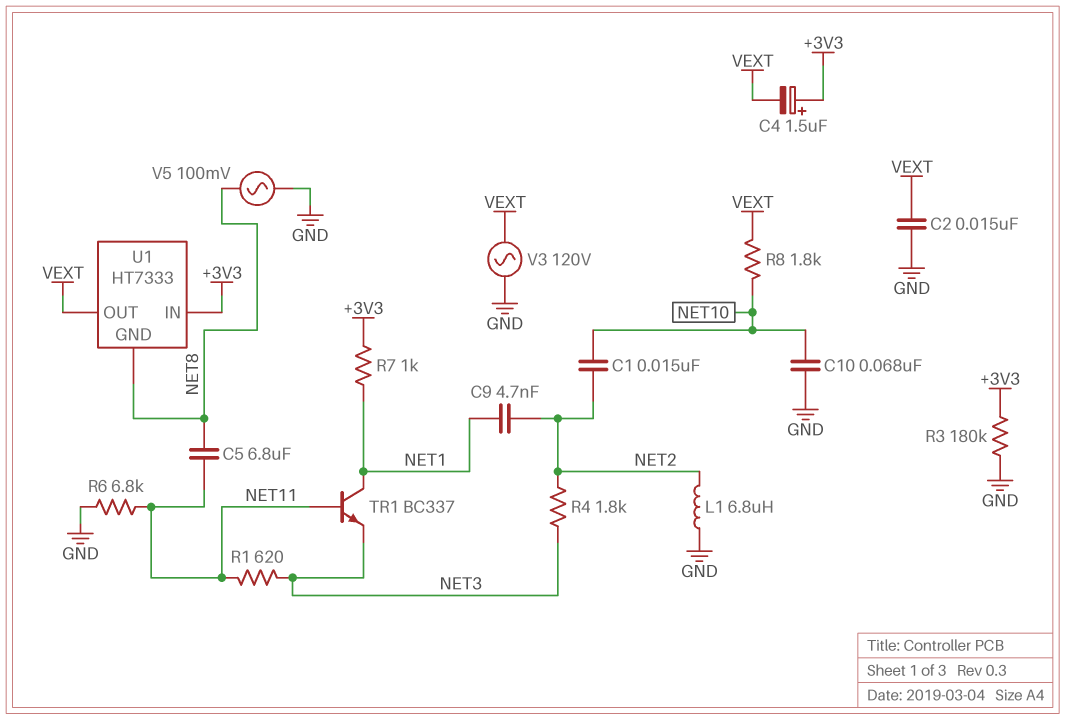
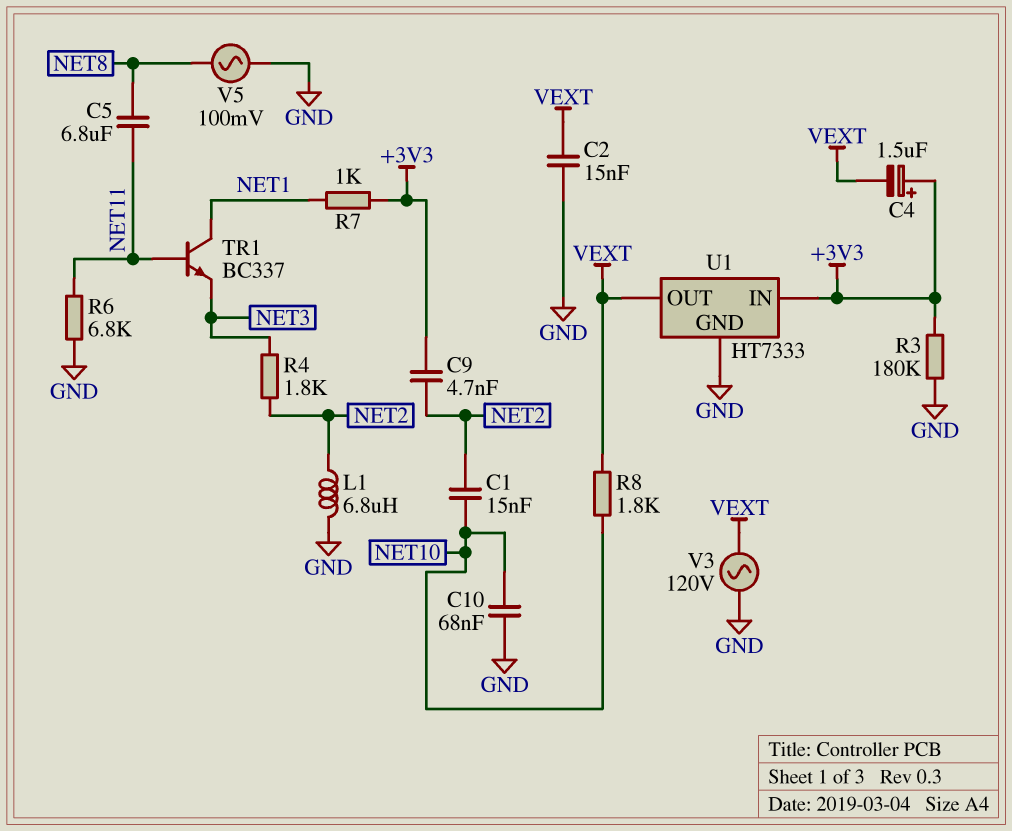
C9: 4.7nF (NET1, NET2) -> 4.7nF (+3V3, NET2)
R1: 620 (NET3, NET11) -> none
U1 pin GND: NET8 -> GND

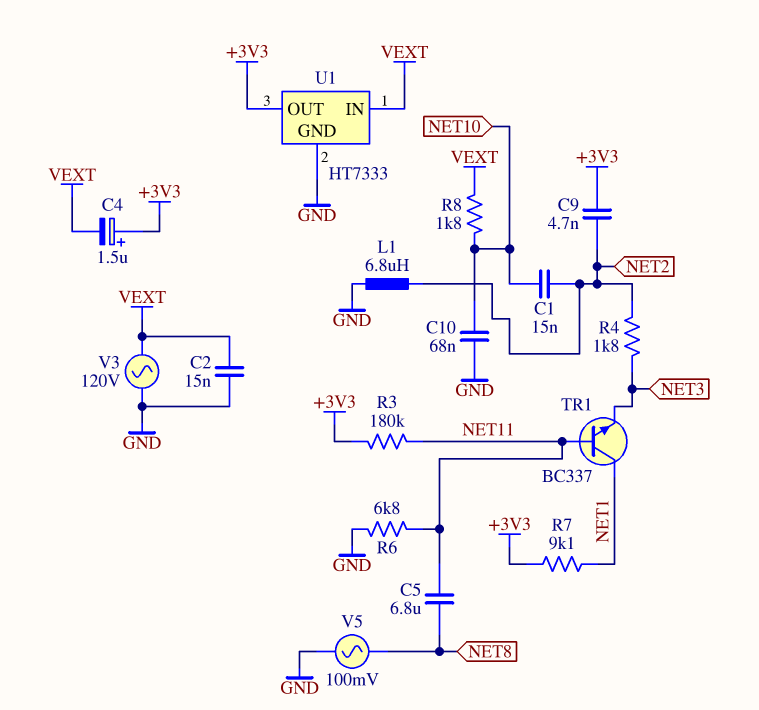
R3: 180k (+3V3, GND) -> 180k (+3V3, NET11)
R7: 1k (+3V3, NET1) -> 9.1k (+3V3, NET1)
U1 pin IN: +3V3 -> VEXT
U1 pin OUT: VEXT -> +3V3

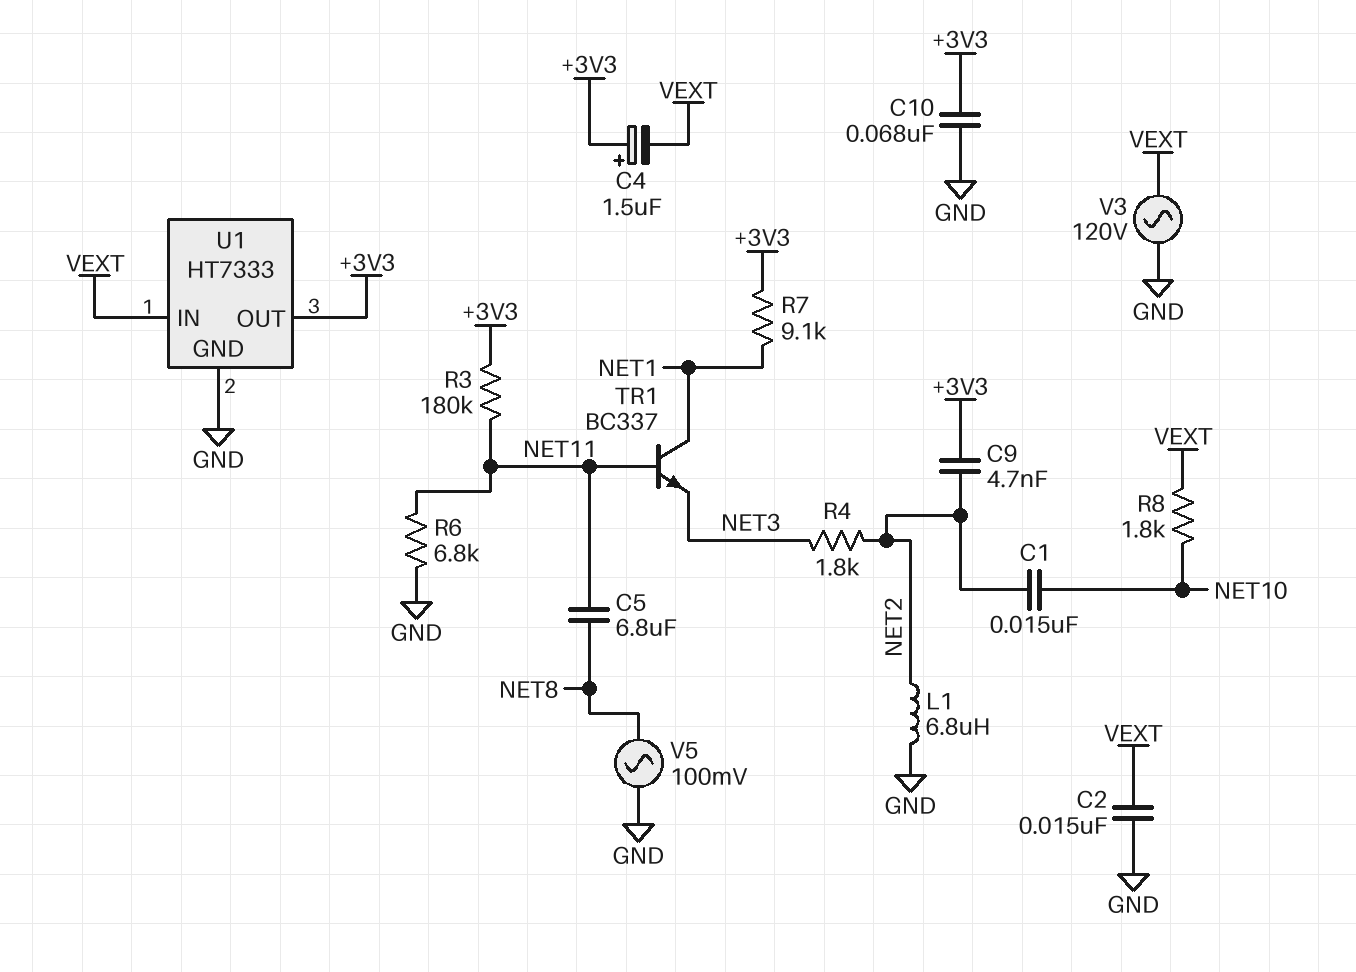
C10: 68nF (GND, NET10) -> 68nF (+3V3, GND)

